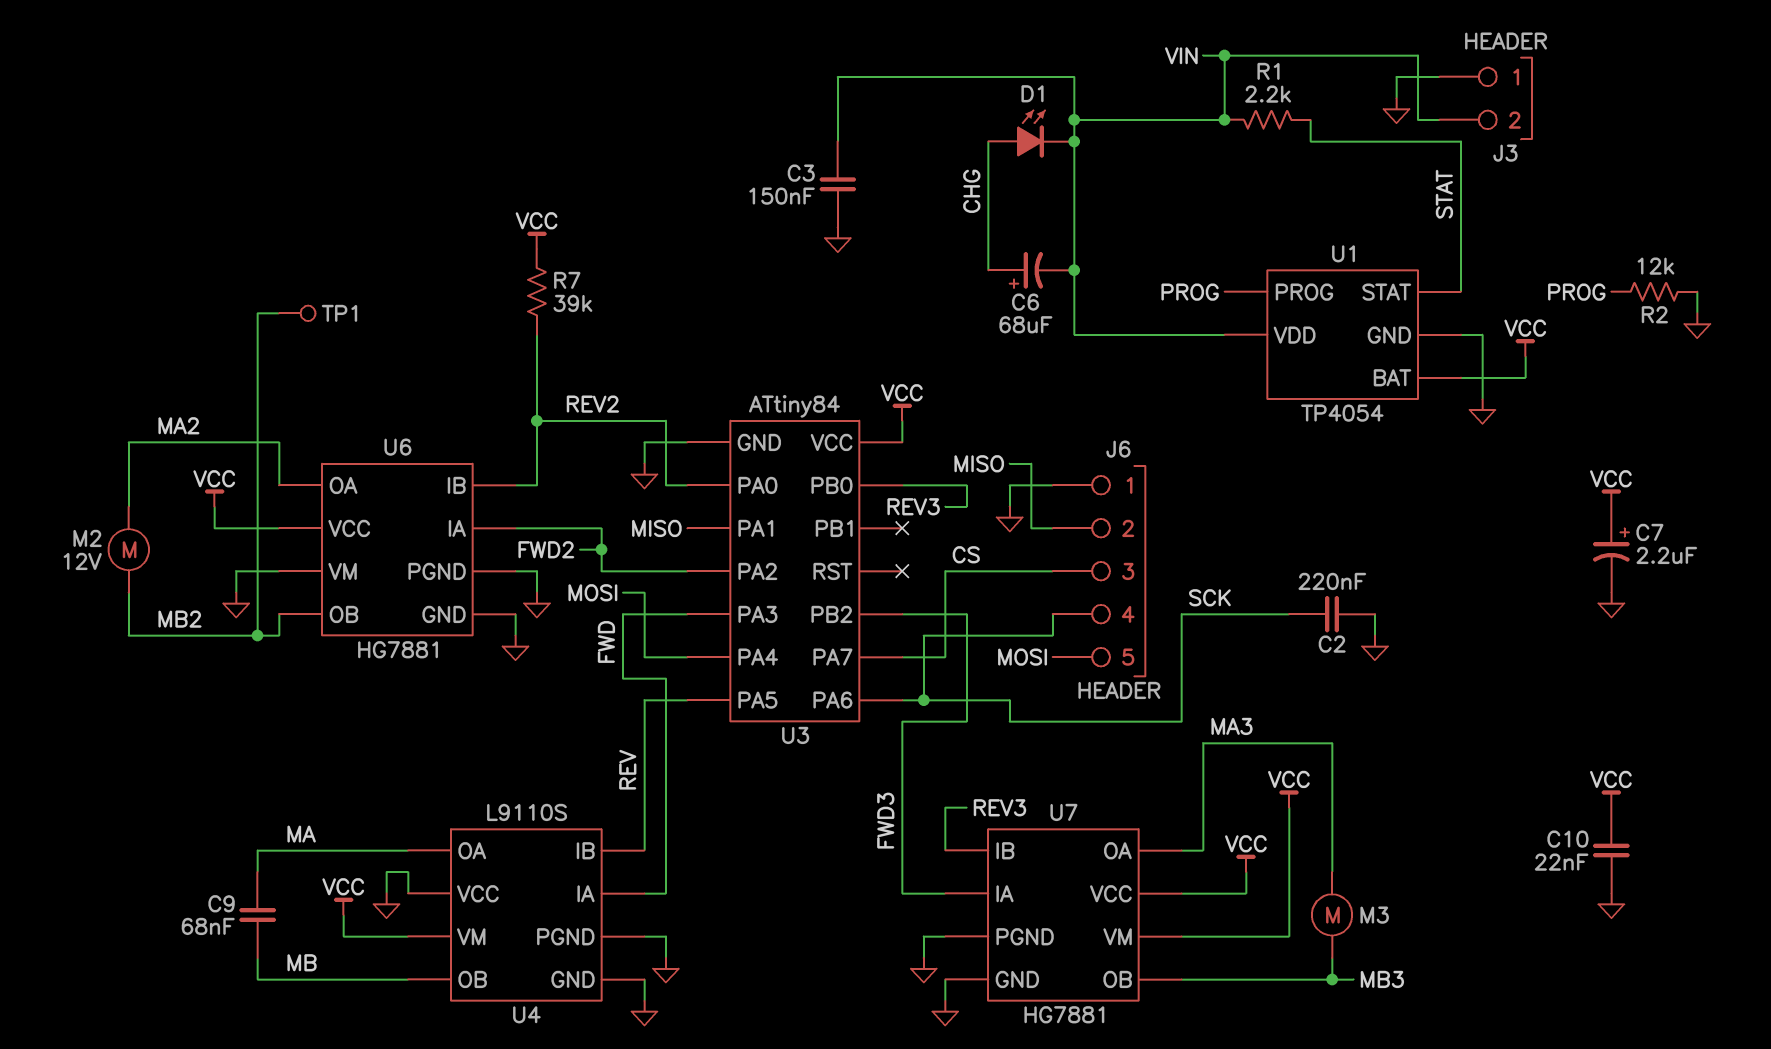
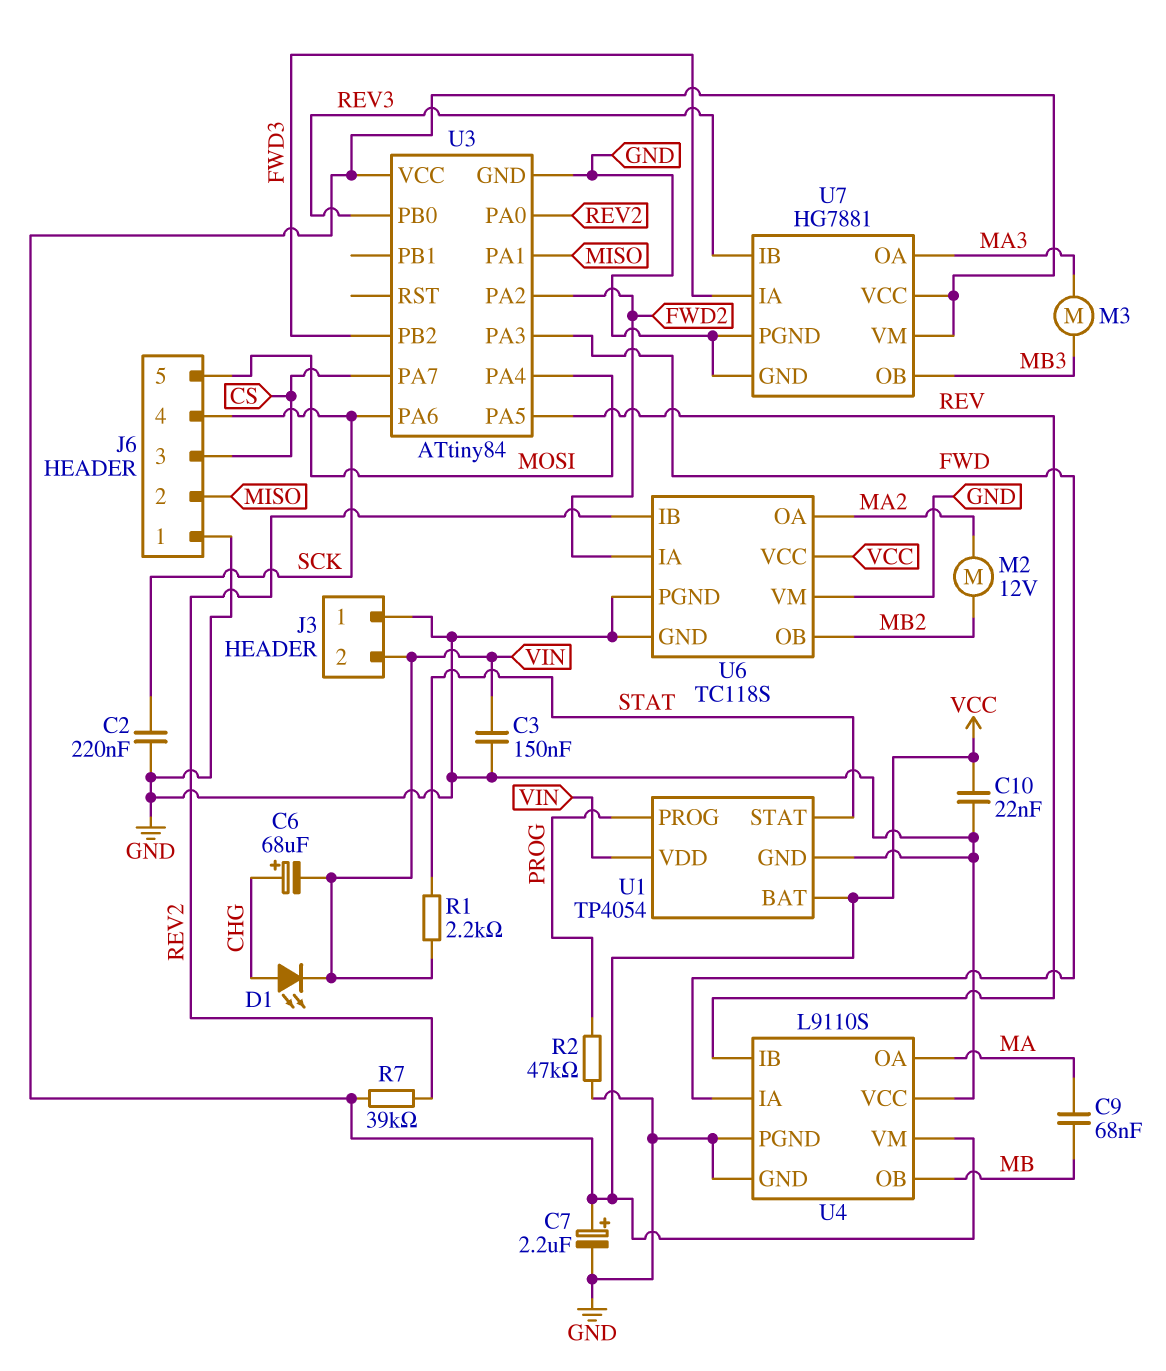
R2: 12k (GND, PROG) -> 47k (GND, PROG)
TP1: test point (MB2) -> none
U6: HG7881 -> TC118S

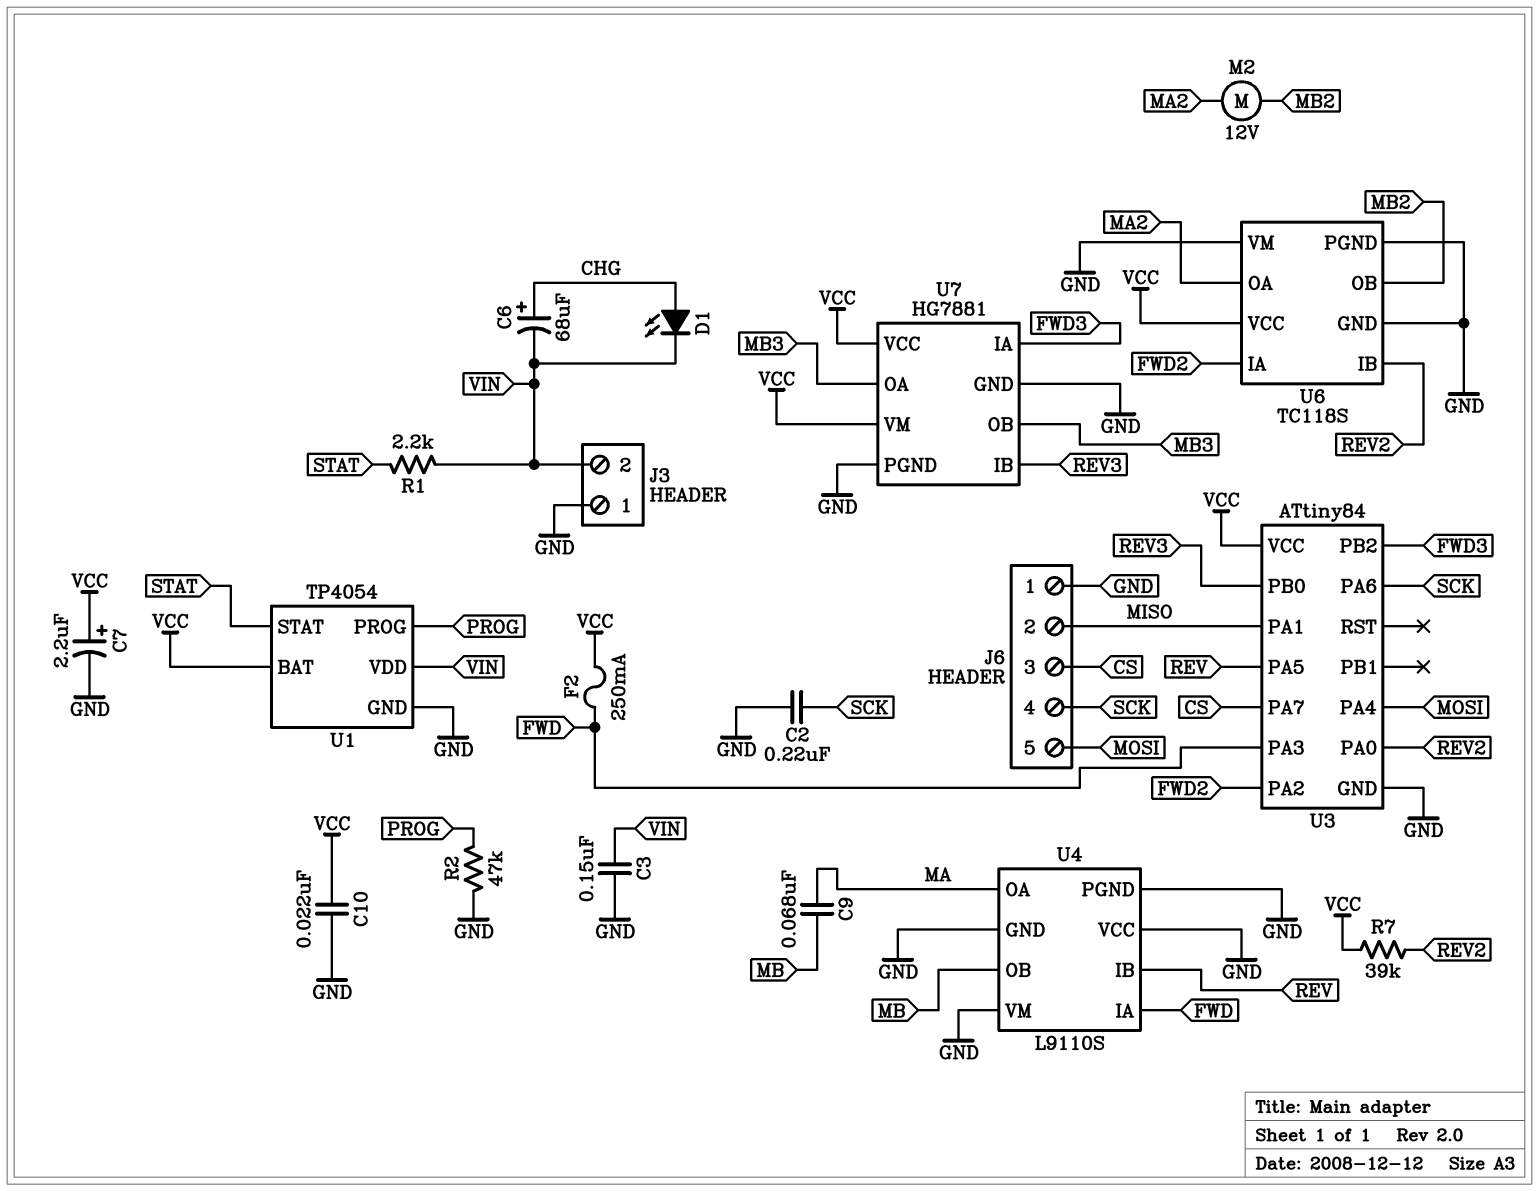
F2: none -> 250mA (FWD, VCC)
M3: motor (MA3, MB3) -> none
U4 pin VM: VCC -> GND
U7 pin OA: MA3 -> MB3

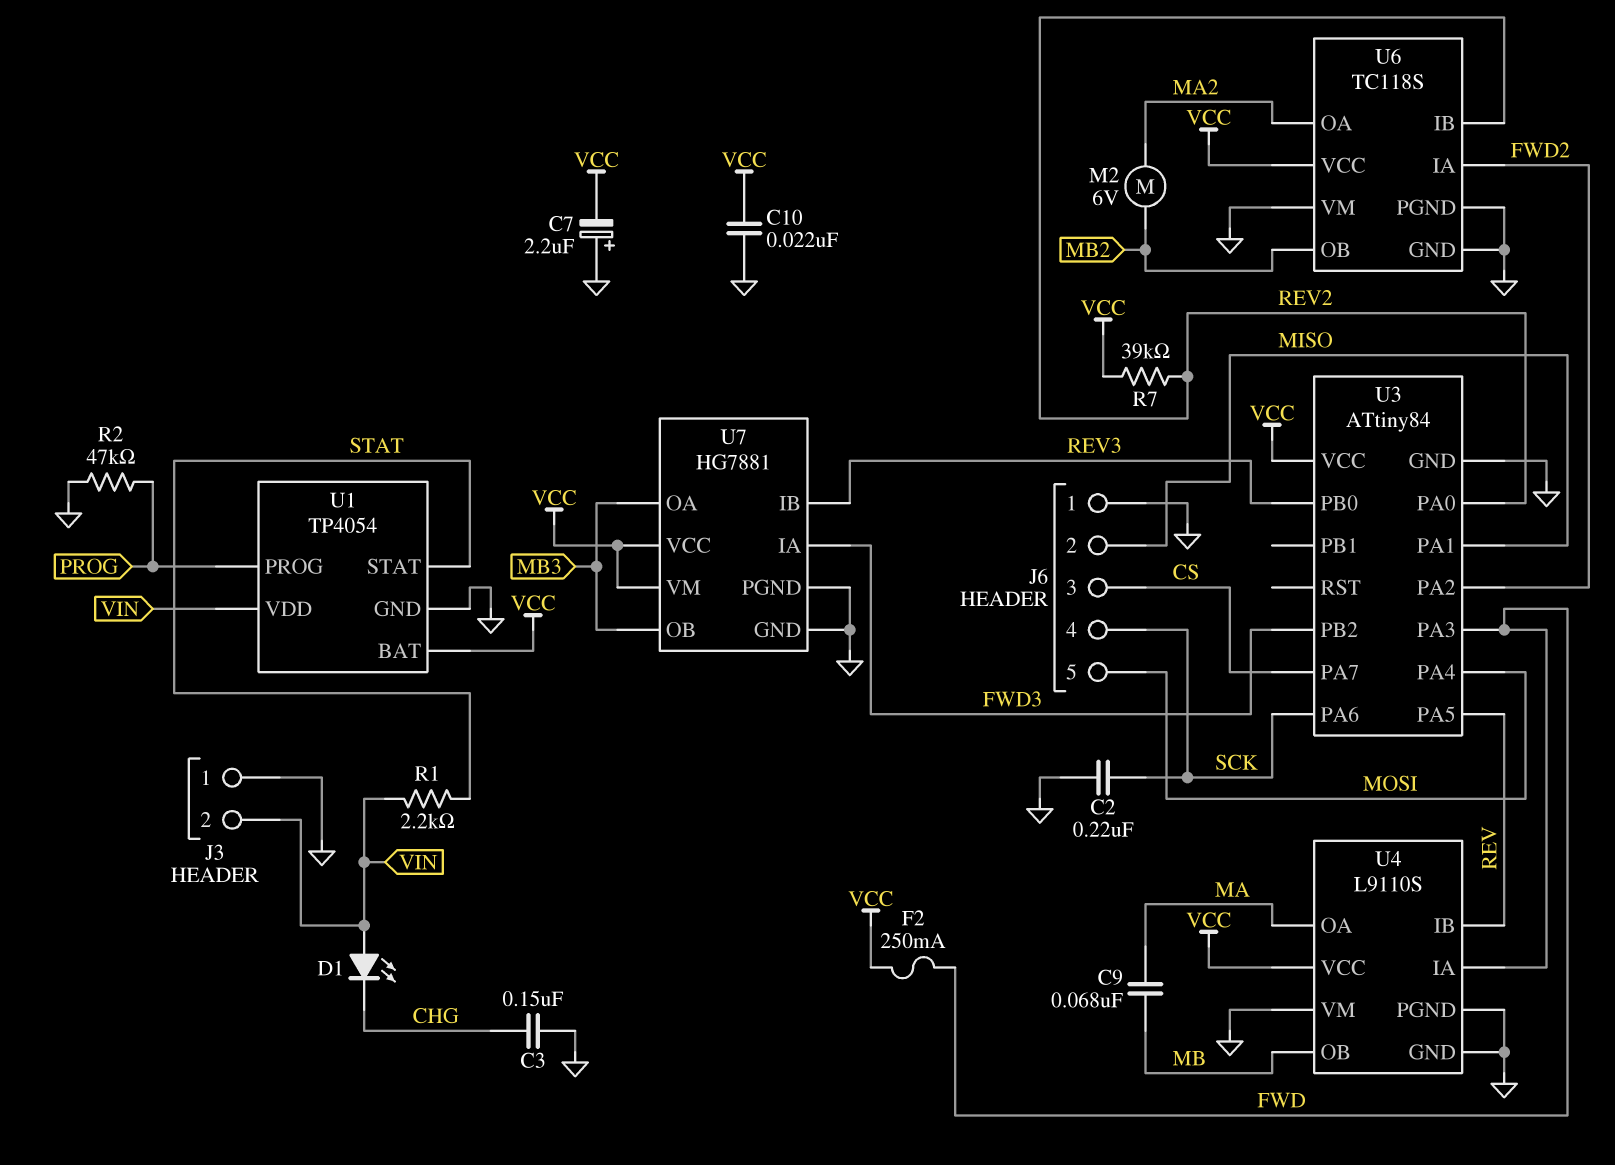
C3: 150nF (GND, VIN) -> 150nF (CHG, GND)
C6: 68uF (plus CHG, minus VIN) -> none
C7: 2.2uF (plus VCC, minus GND) -> 2.2uF (plus GND, minus VCC)
D1: LED (A CHG, K VIN) -> LED (A VIN, K CHG)
M2: motor 12V (MA2, MB2) -> motor 6V (MA2, MB2)
U4 pin VCC: GND -> VCC

